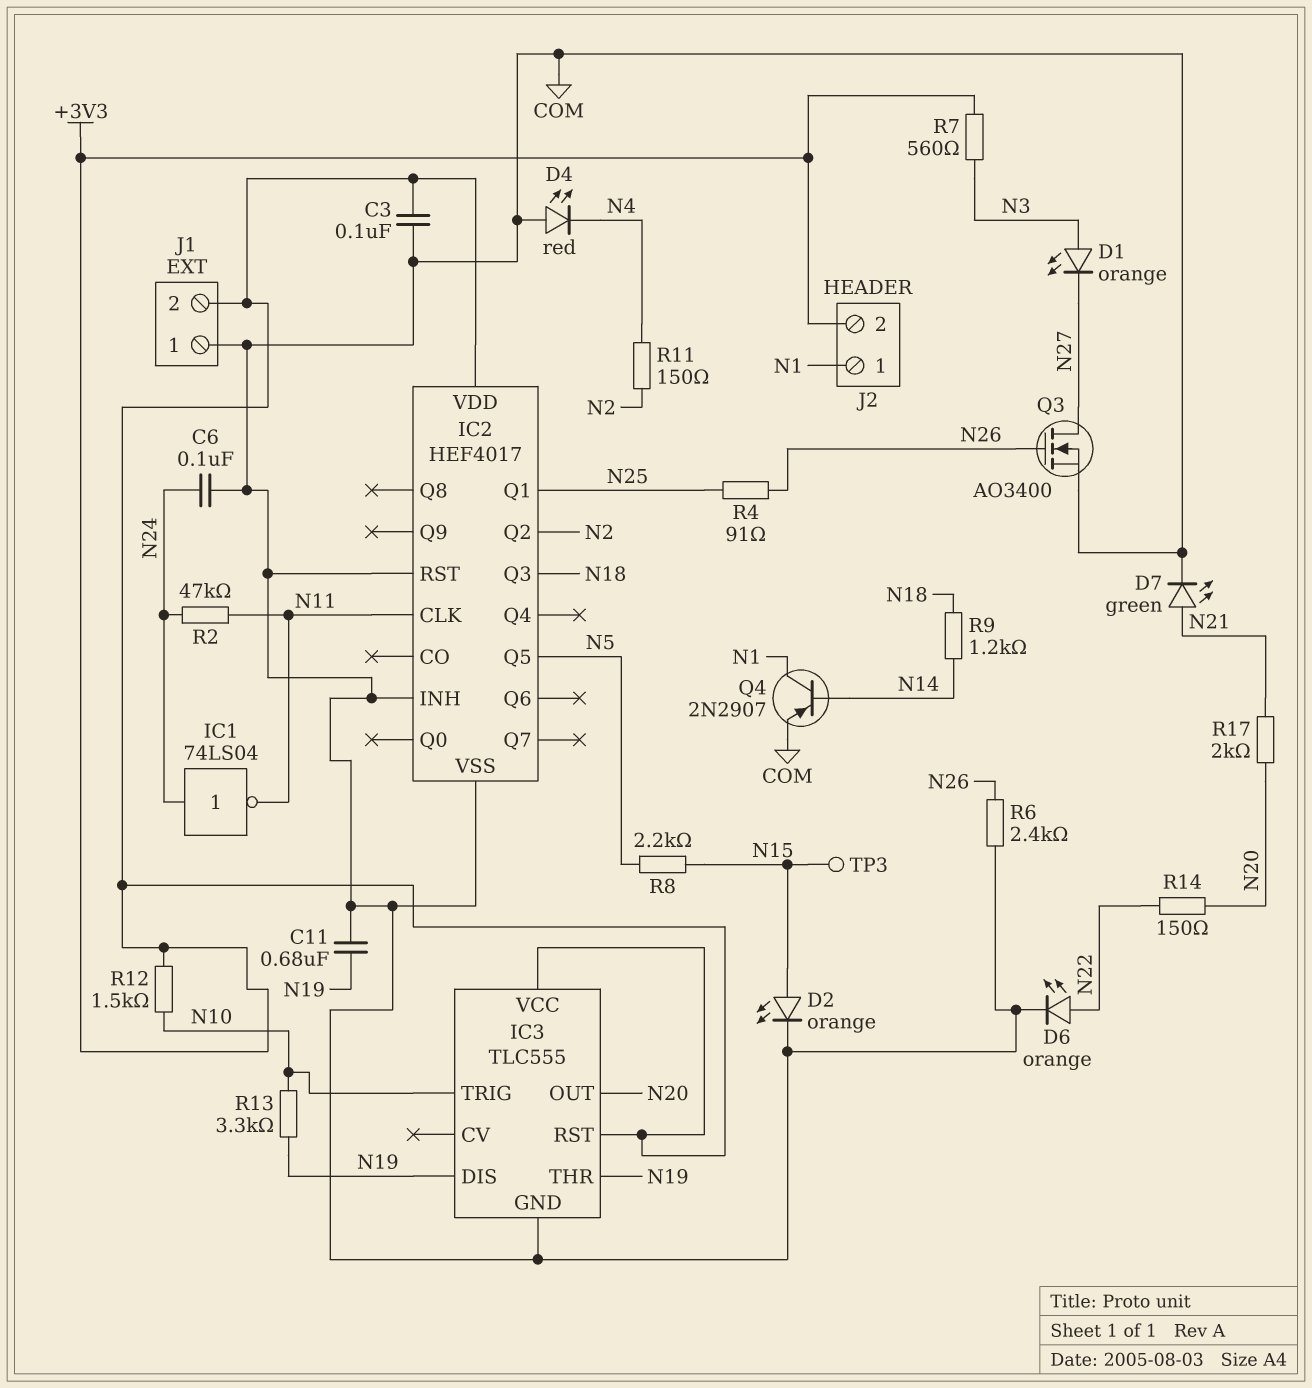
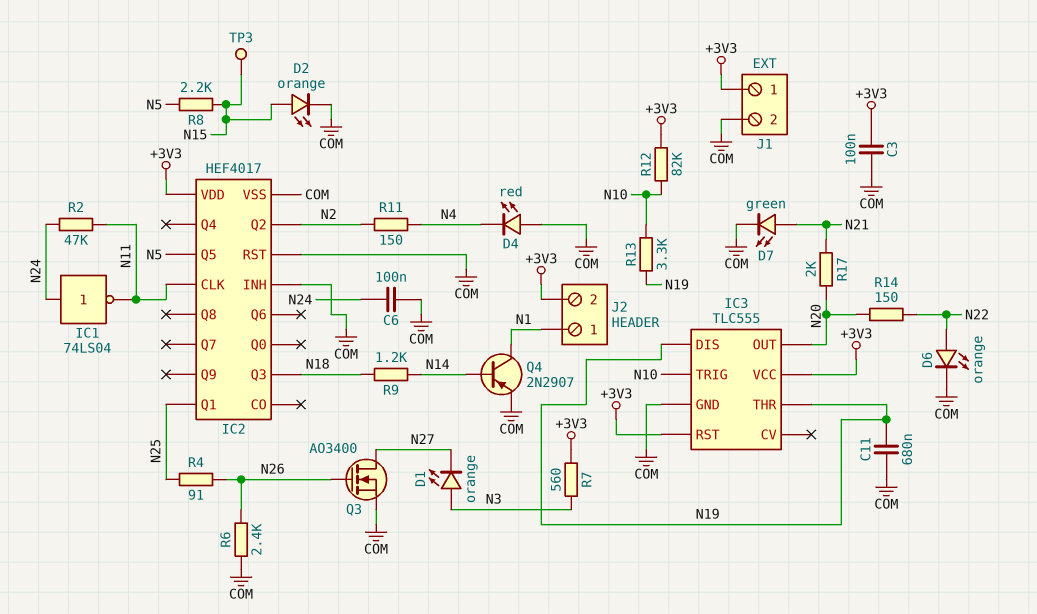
J1 pin 1: COM -> +3V3
J1 pin 2: +3V3 -> COM
R12: 1.5k (+3V3, N10) -> 82k (+3V3, N10)

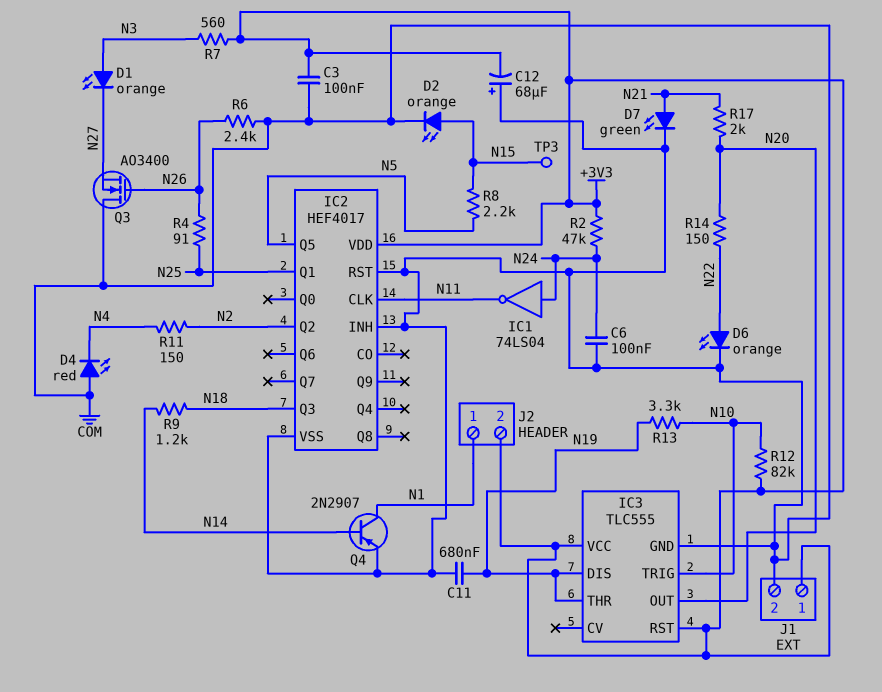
C12: none -> 68uF (plus COM, minus +3V3)
Q3: NMOS AO3400 (G N26, D N27, S COM) -> NMOS AO3400 (G N26, D COM, S N27)
R2: 47k (N11, N24) -> 47k (+3V3, N24)

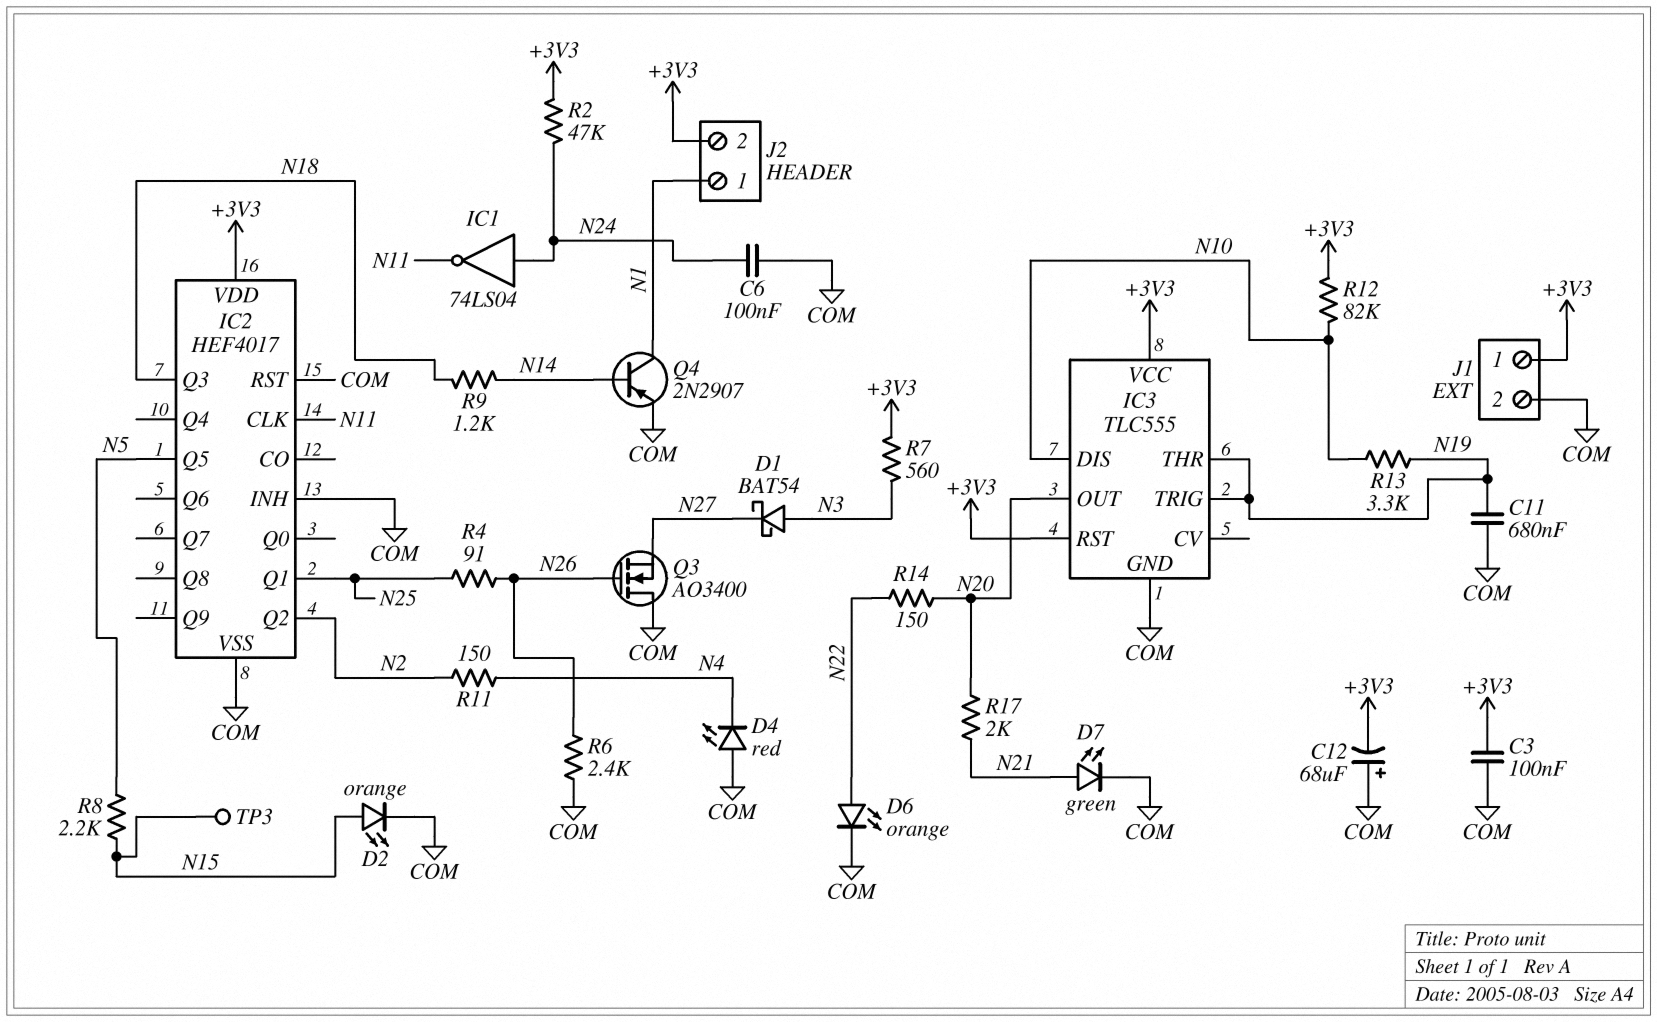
D1: LED orange (A N3, K N27) -> schottky BAT54 (A N3, K N27)
IC3 pin DIS: N19 -> N10
IC3 pin TRIG: N10 -> N19

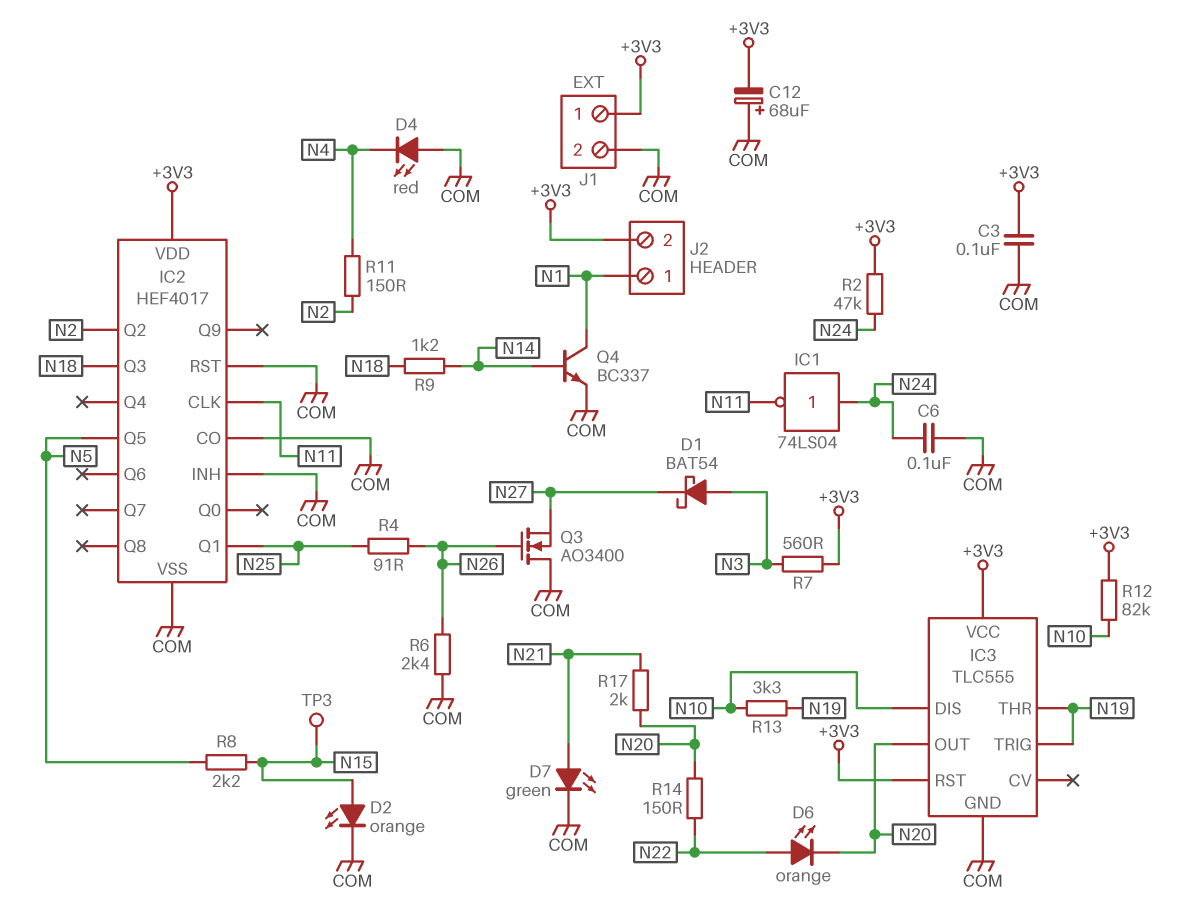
C11: 680nF (COM, N19) -> none
D6: LED orange (A N22, K COM) -> LED orange (A N22, K N20)
IC2 pin CO: none -> COM
Q4: PNP 2N2907 (B N14, C N1, E COM) -> NPN BC337 (B N14, C N1, E COM)

